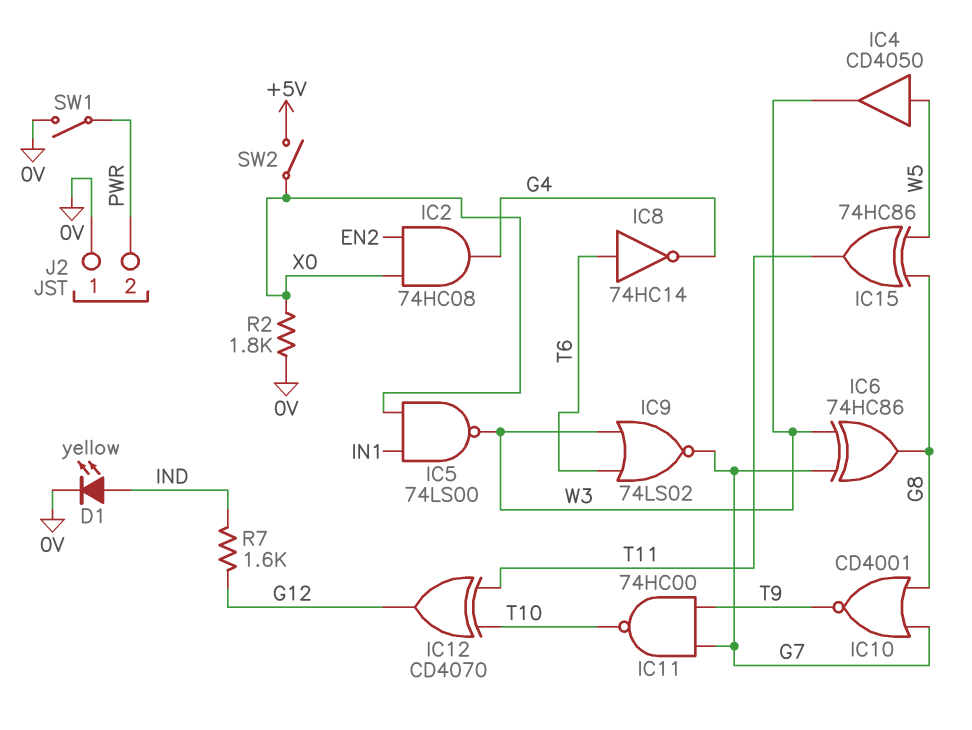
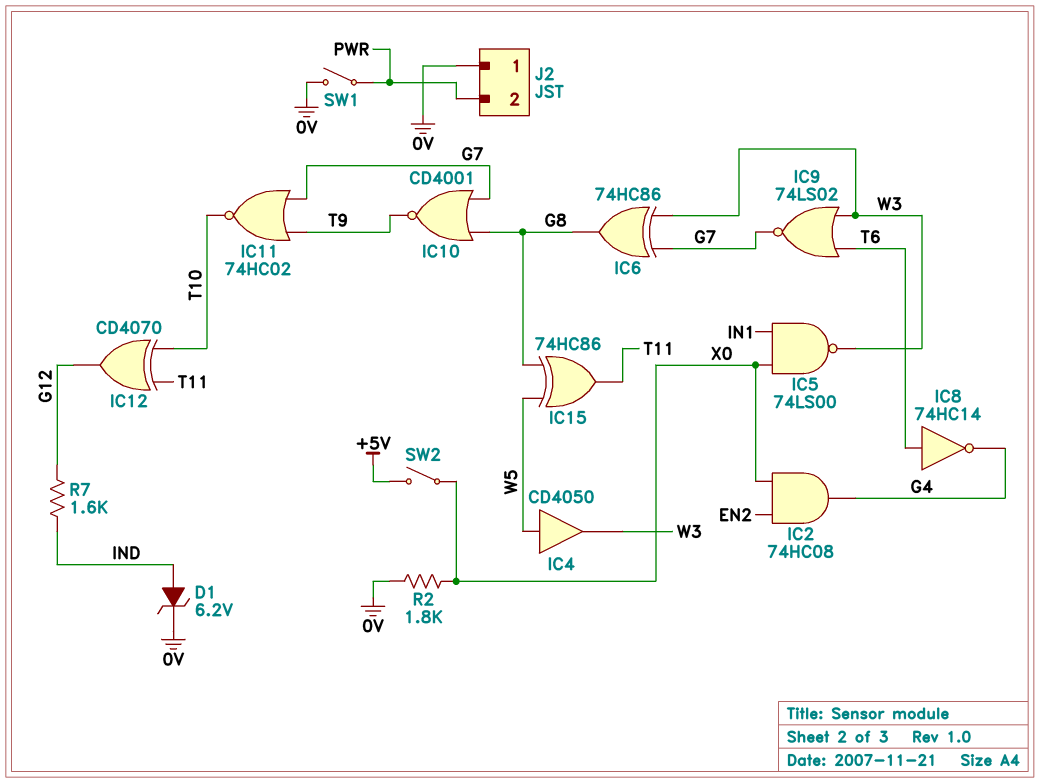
D1: LED yellow (A IND, K 0V) -> zener 6.2V (A IND, K 0V)
IC11: NAND 74HC00 (in G7, in T9, out T10) -> NOR 74HC02 (in G7, in T9, out T10)

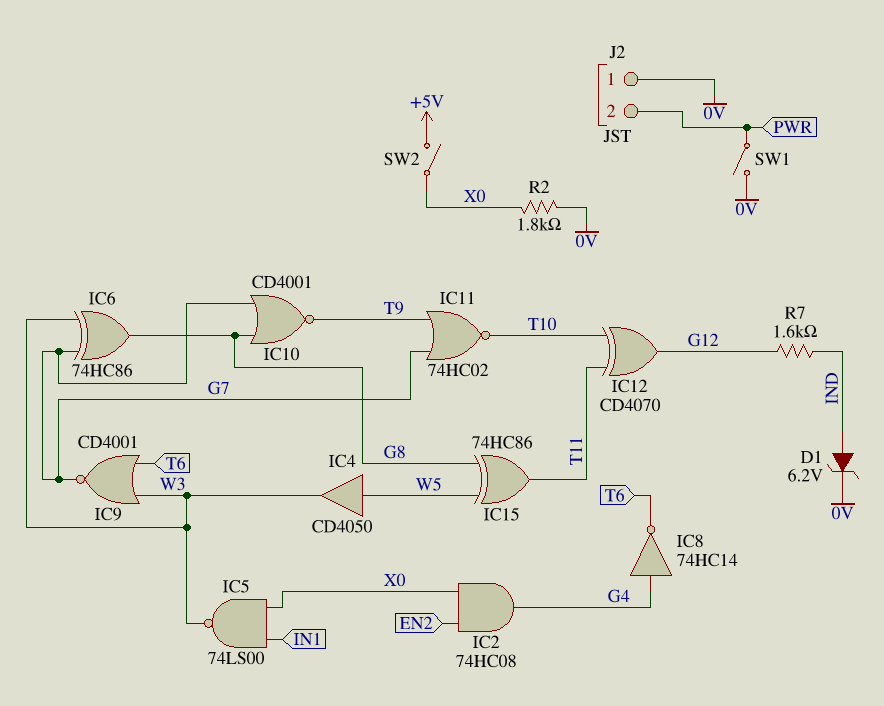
IC8: NOT 74HC14 (in T6, out G4) -> NOT 74HC14 (in G4, out T6)
IC9: NOR 74LS02 (in T6, in W3, out G7) -> NOR CD4001 (in T6, in W3, out G7)

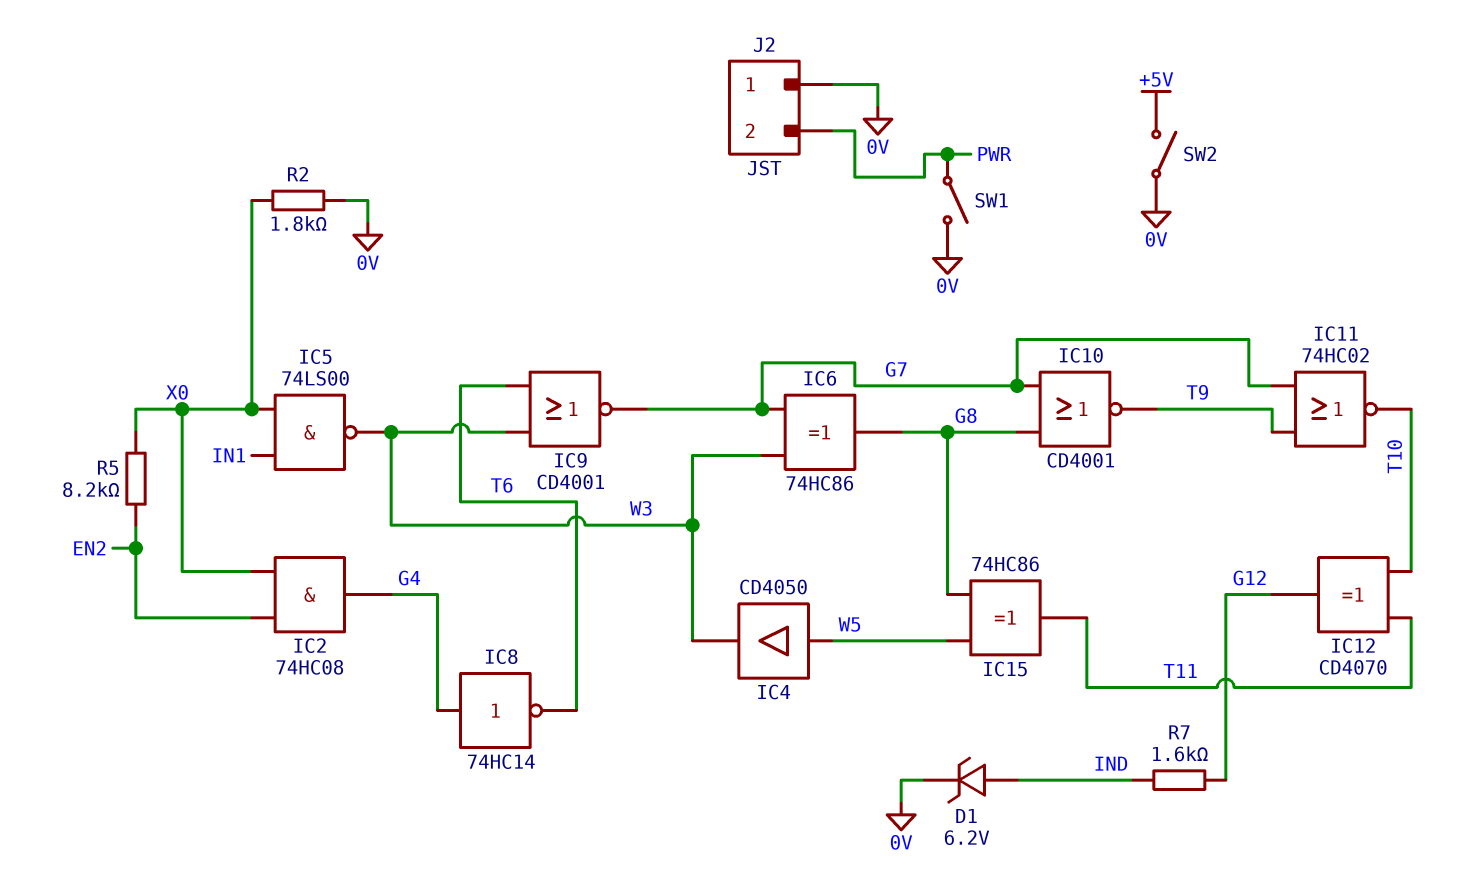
R5: none -> 8.2k (EN2, X0)
SW2: switch (+5V, X0) -> switch (+5V, 0V)

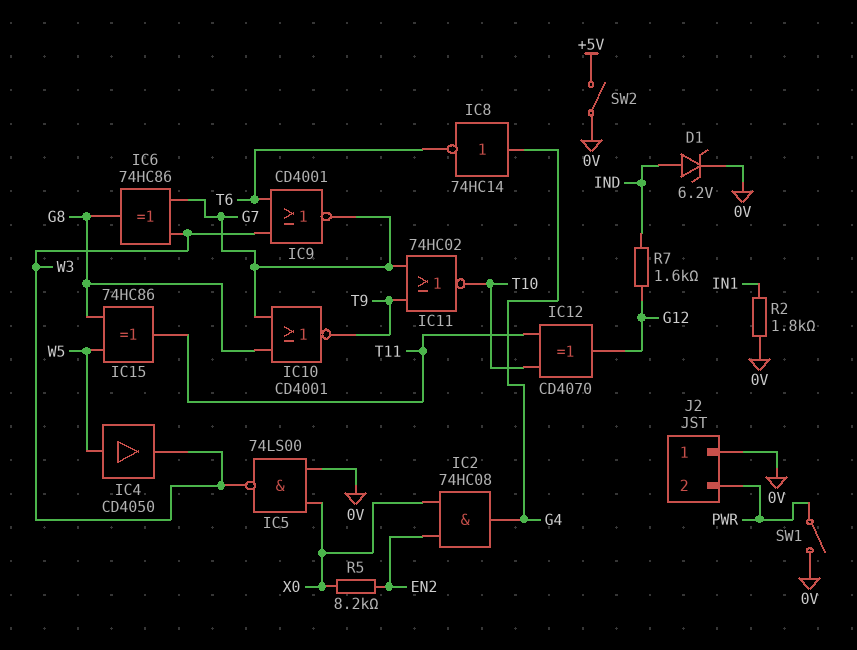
IC5: NAND 74LS00 (in IN1, in X0, out W3) -> NAND 74LS00 (in 0V, in X0, out W3)
R2: 1.8k (0V, X0) -> 1.8k (0V, IN1)

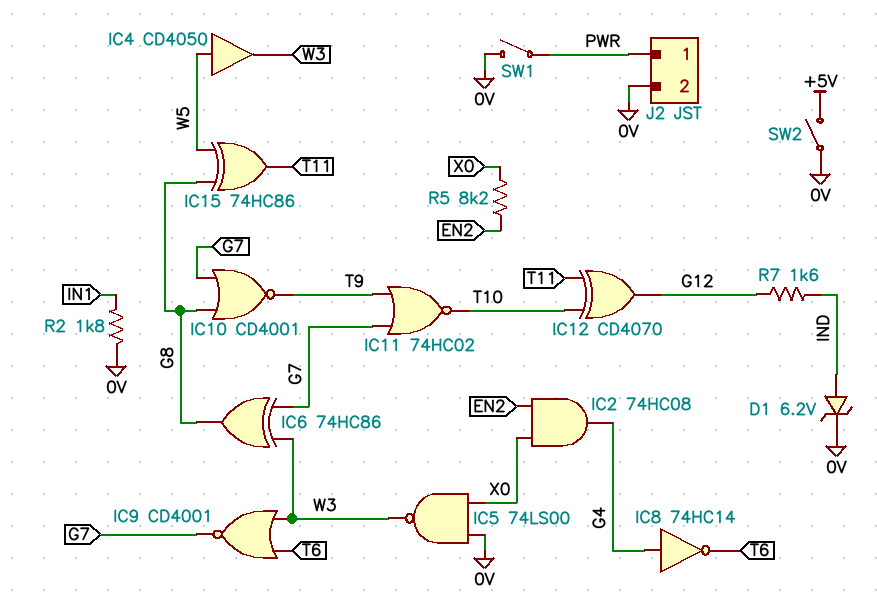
J2 pin 1: 0V -> PWR
J2 pin 2: PWR -> 0V

